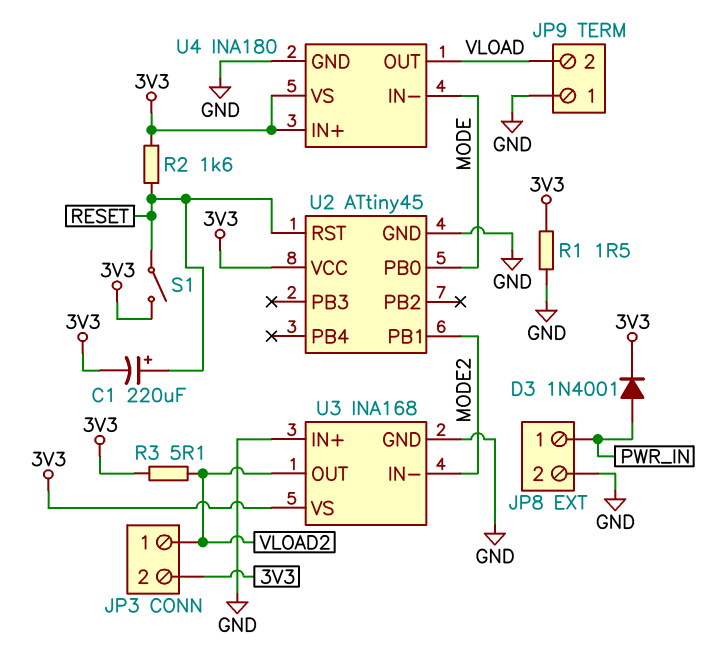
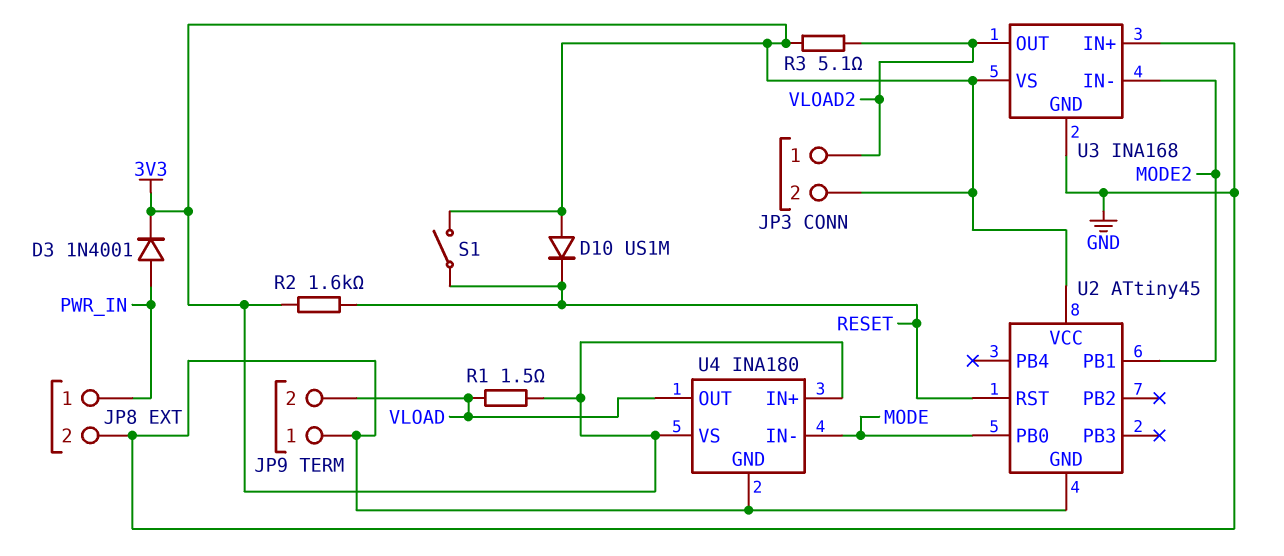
C1: 220uF (plus RESET, minus 3V3) -> none
D10: none -> diode US1M (A 3V3, K RESET)
R1: 1.5 (3V3, GND) -> 1.5 (3V3, VLOAD)

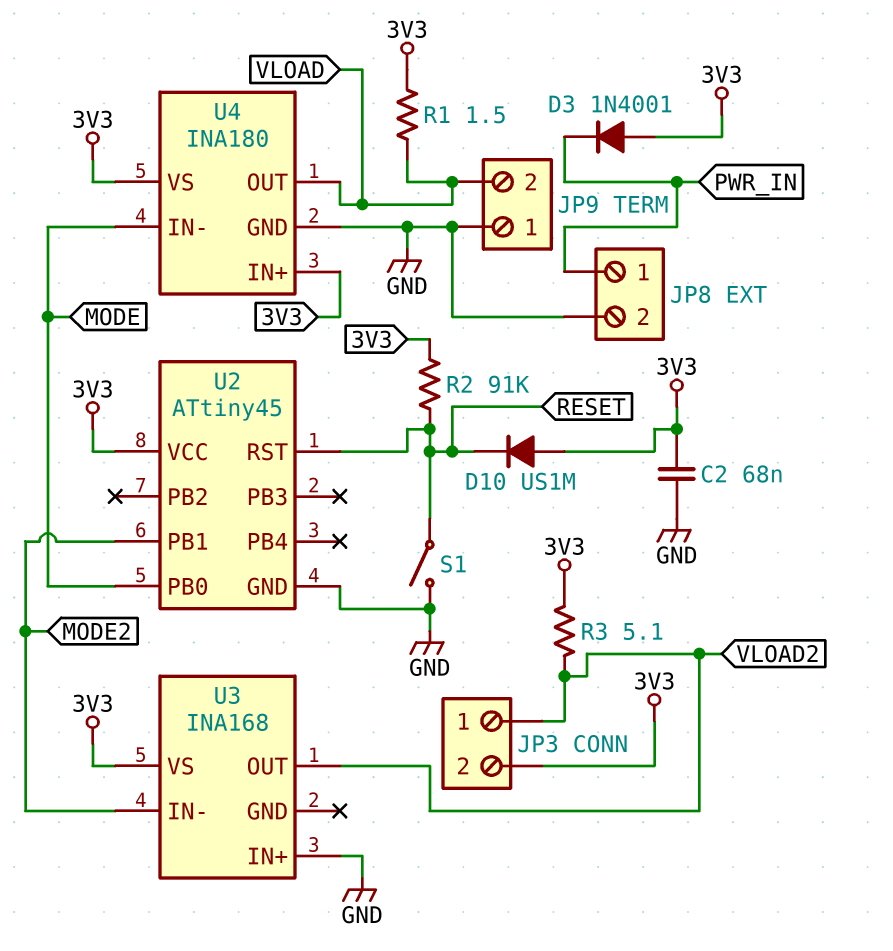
C2: none -> 68nF (3V3, GND)
D3: diode 1N4001 (A PWR_IN, K 3V3) -> diode 1N4001 (A 3V3, K PWR_IN)
R2: 1.6k (3V3, RESET) -> 91k (3V3, RESET)
S1: switch (3V3, RESET) -> switch (GND, RESET)
U3 pin GND: GND -> none

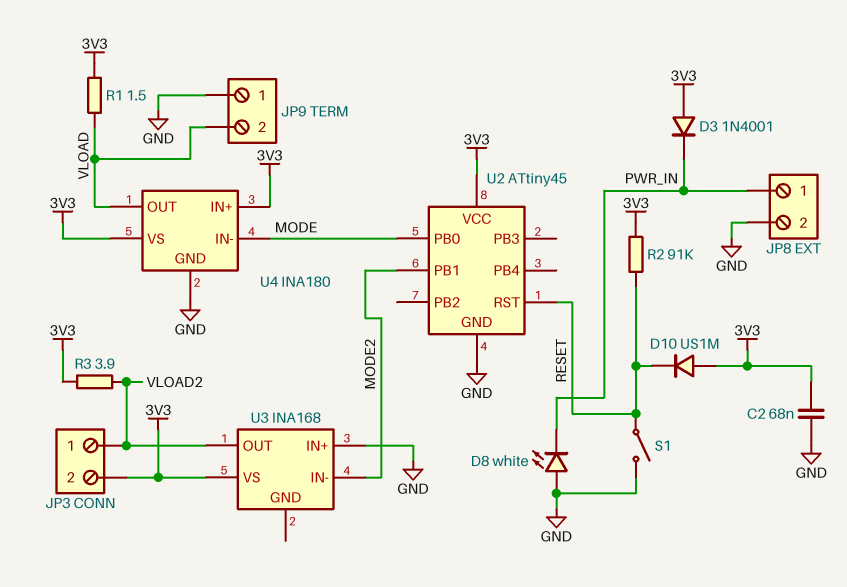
D8: none -> LED white (A GND, K PWR_IN)
R3: 5.1 (3V3, VLOAD2) -> 3.9 (3V3, VLOAD2)

